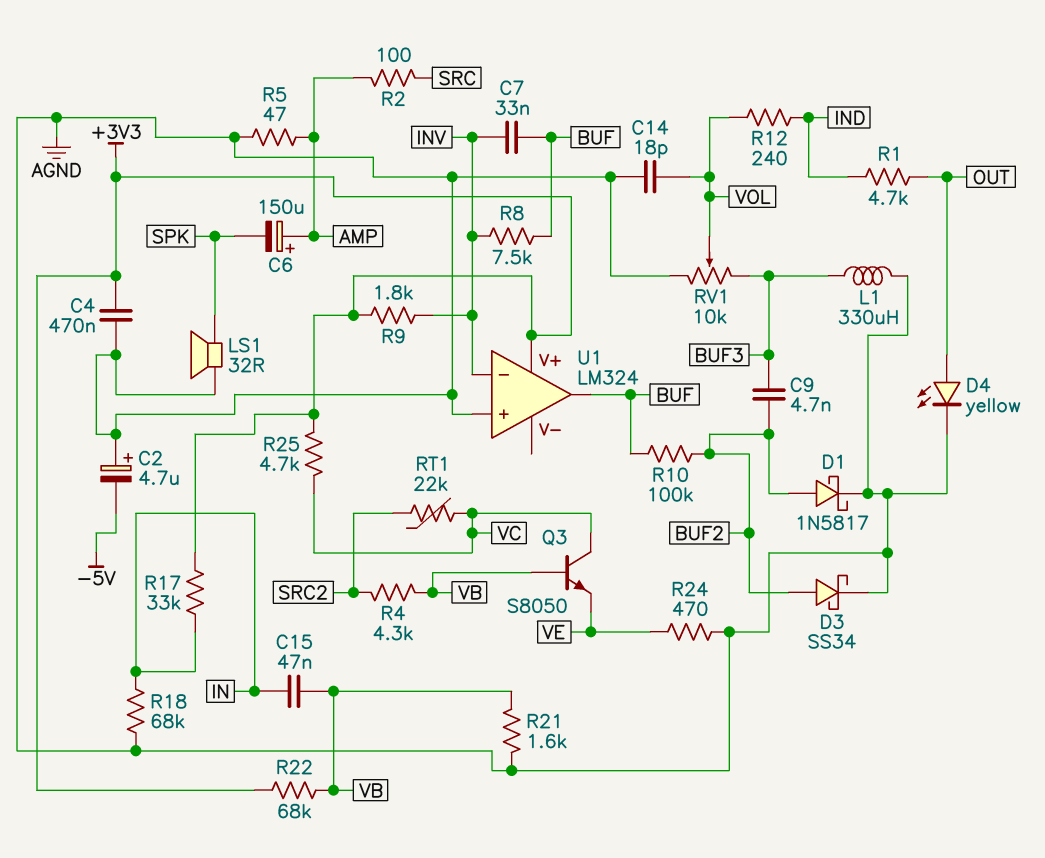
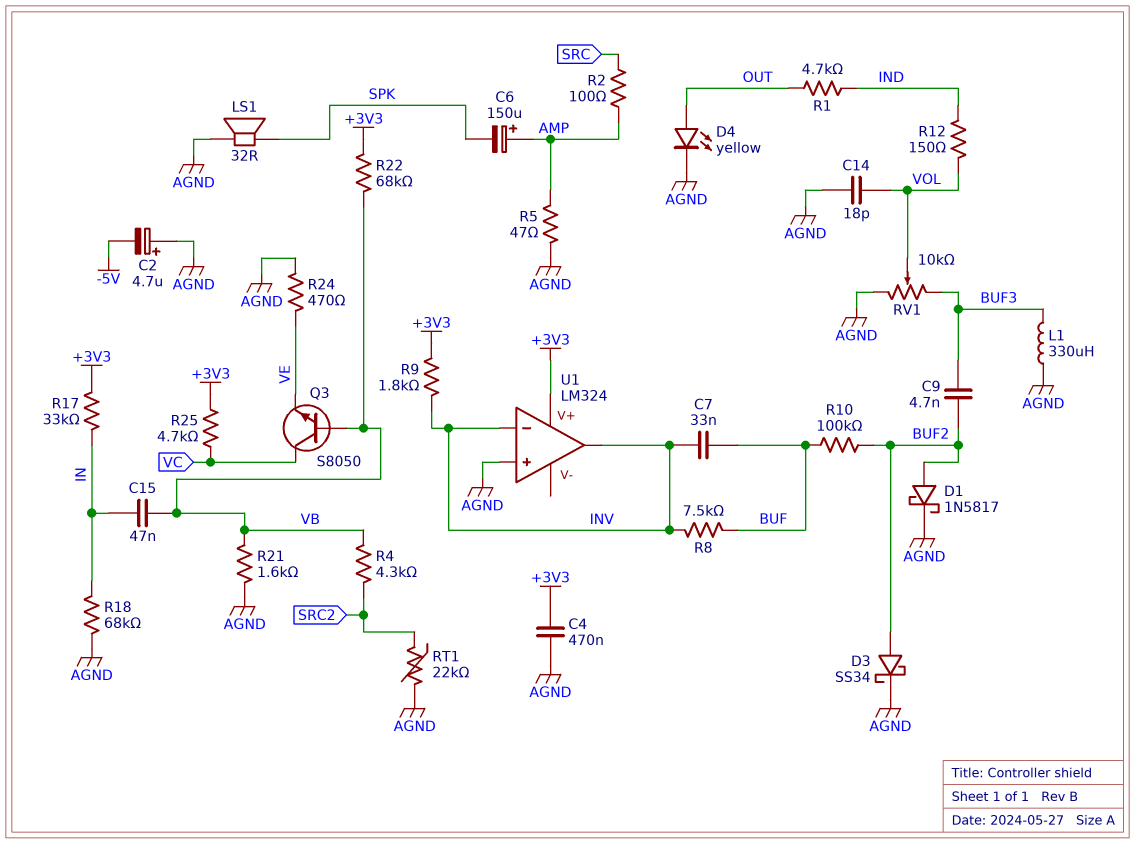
R12: 240 (IND, VOL) -> 150 (IND, VOL)
RT1: 22k (SRC2, VC) -> 22k (AGND, SRC2)
U1 pin out: BUF -> INV

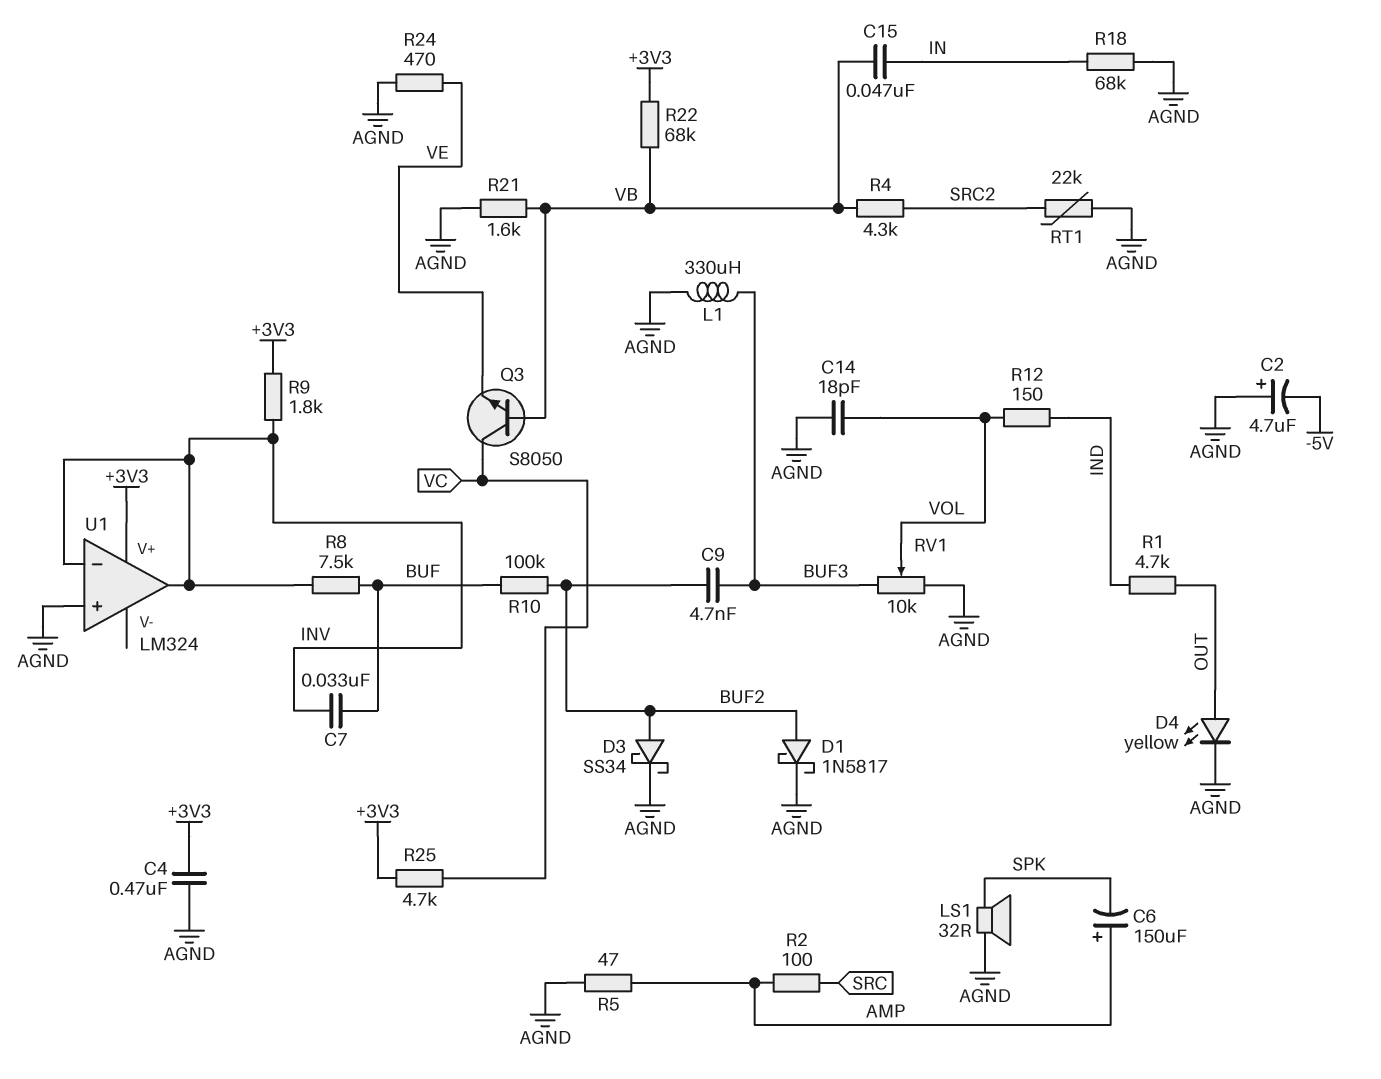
R17: 33k (+3V3, IN) -> none

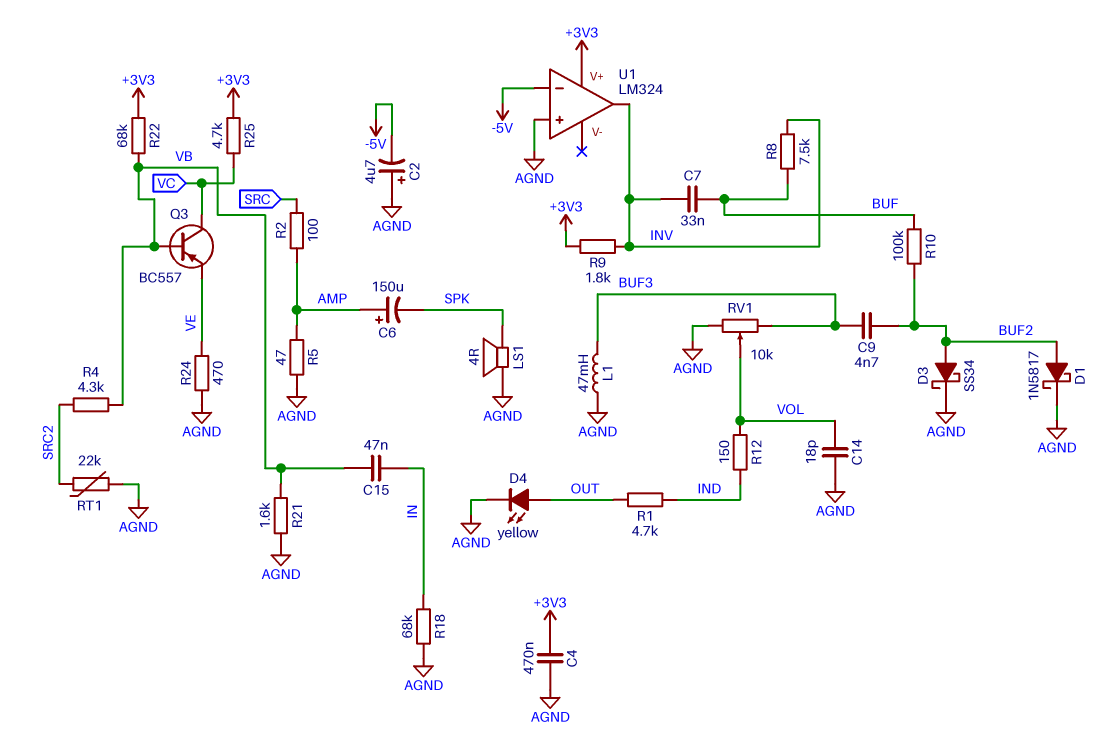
L1: 330uH (AGND, BUF3) -> 47mH (AGND, BUF3)
LS1: speaker 32R (AGND, SPK) -> speaker 4R (AGND, SPK)
Q3: NPN S8050 (B VB, C VC, E VE) -> PNP BC557 (B VB, C VC, E VE)
U1 pin in-: INV -> -5V

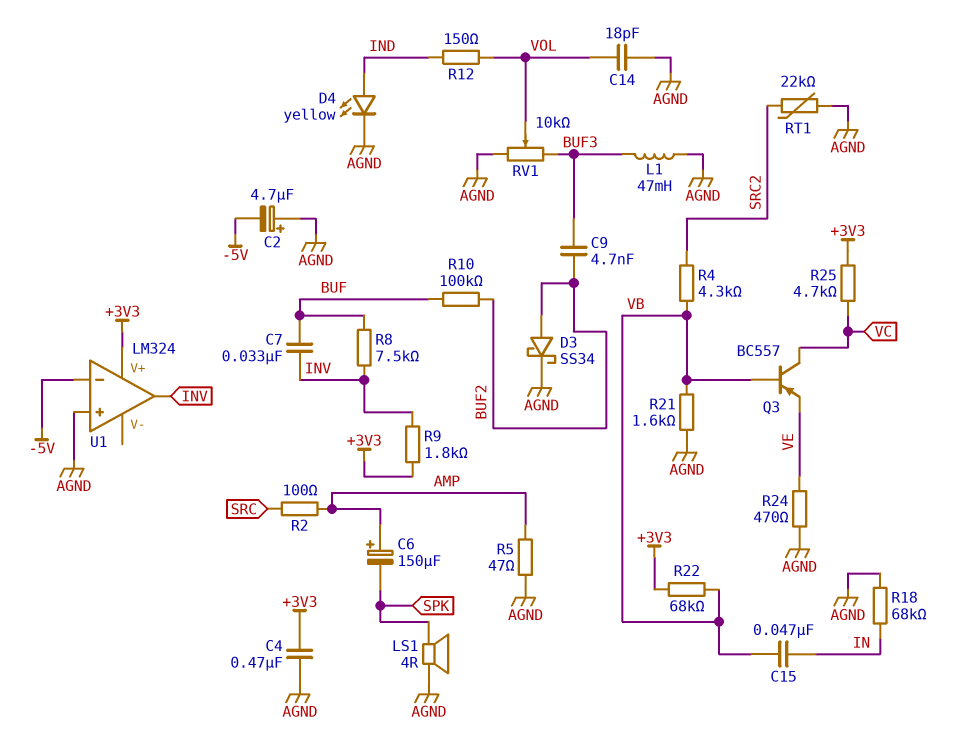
D1: schottky 1N5817 (A BUF2, K AGND) -> none
D4: LED yellow (A OUT, K AGND) -> LED yellow (A IND, K AGND)
R1: 4.7k (IND, OUT) -> none

